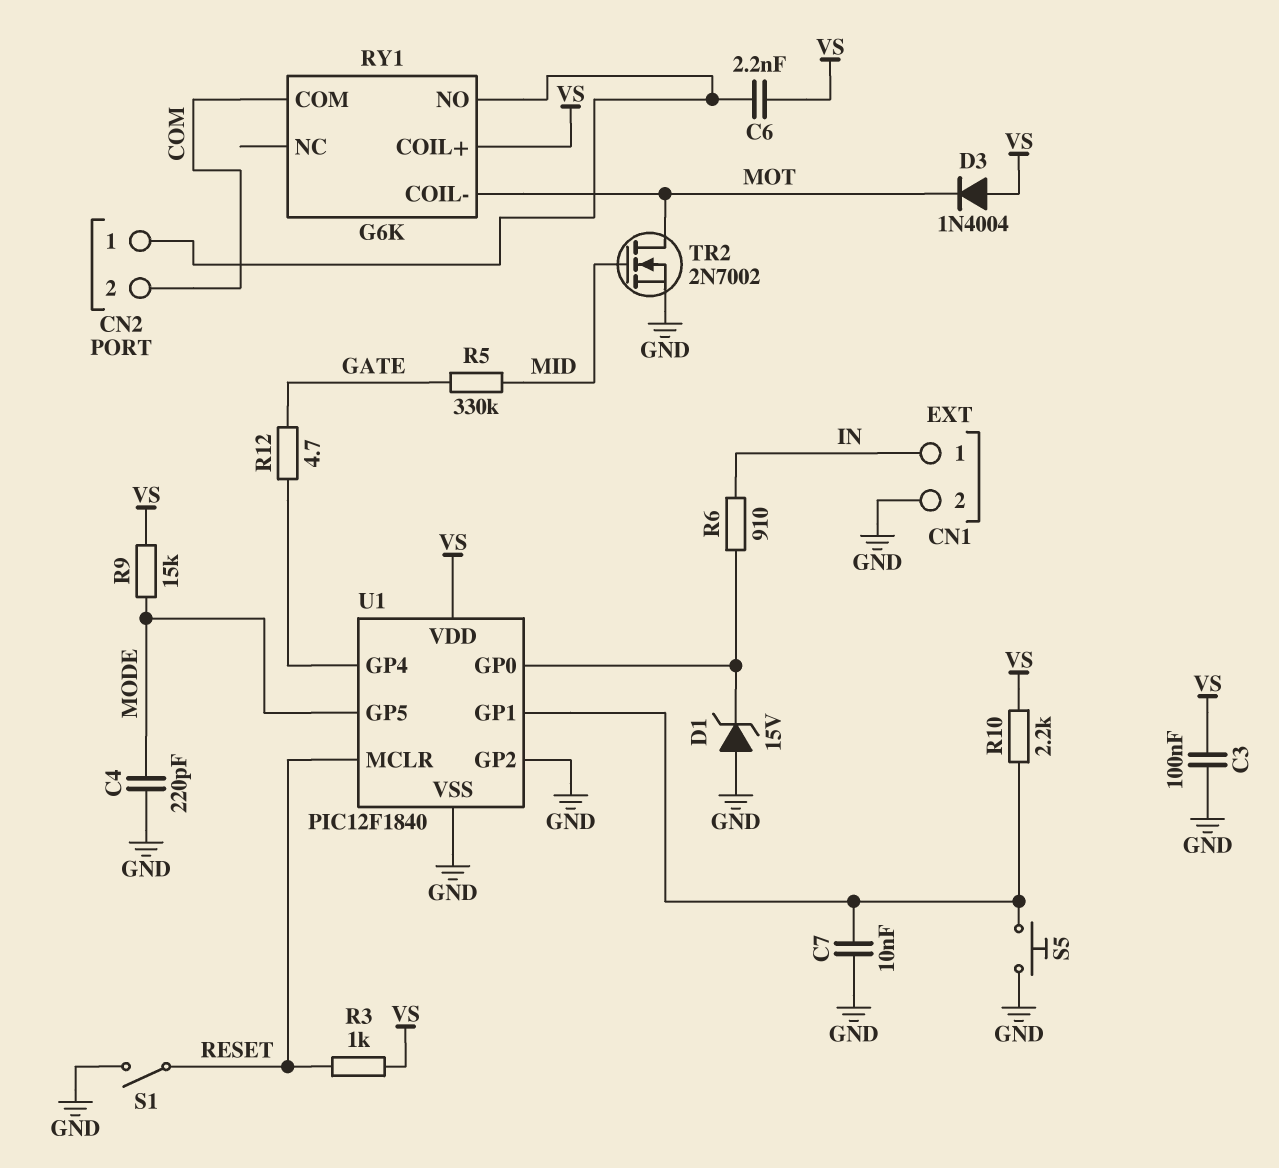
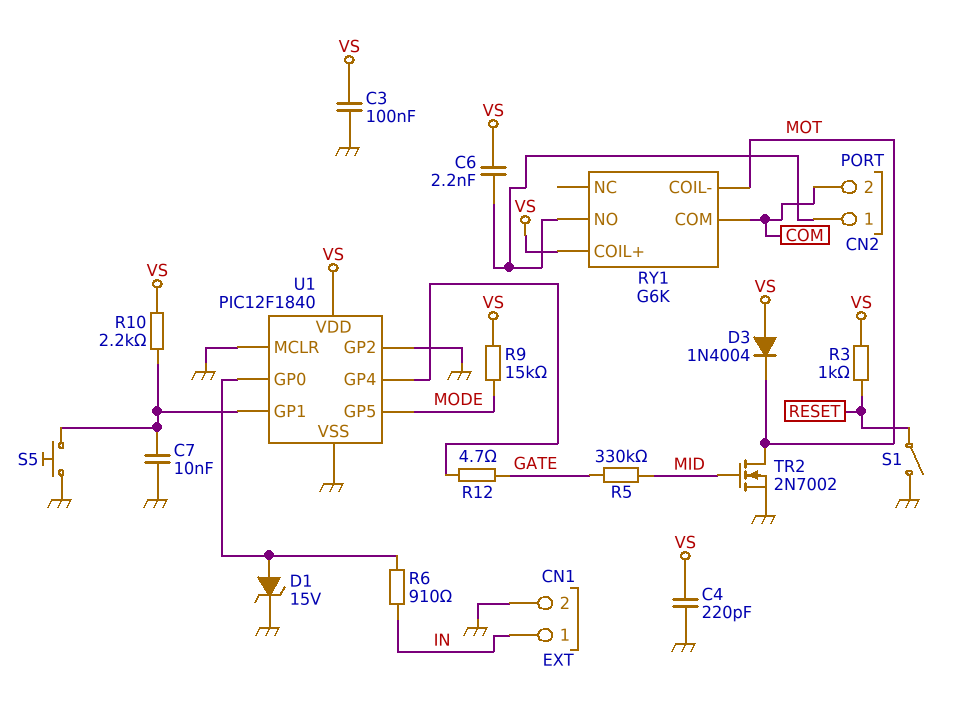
C4: 220pF (GND, MODE) -> 220pF (GND, VS)
D1: zener 15V (A GND, K U1/GP0) -> zener 15V (A U1/GP0, K GND)
U1 pin MCLR: RESET -> GND

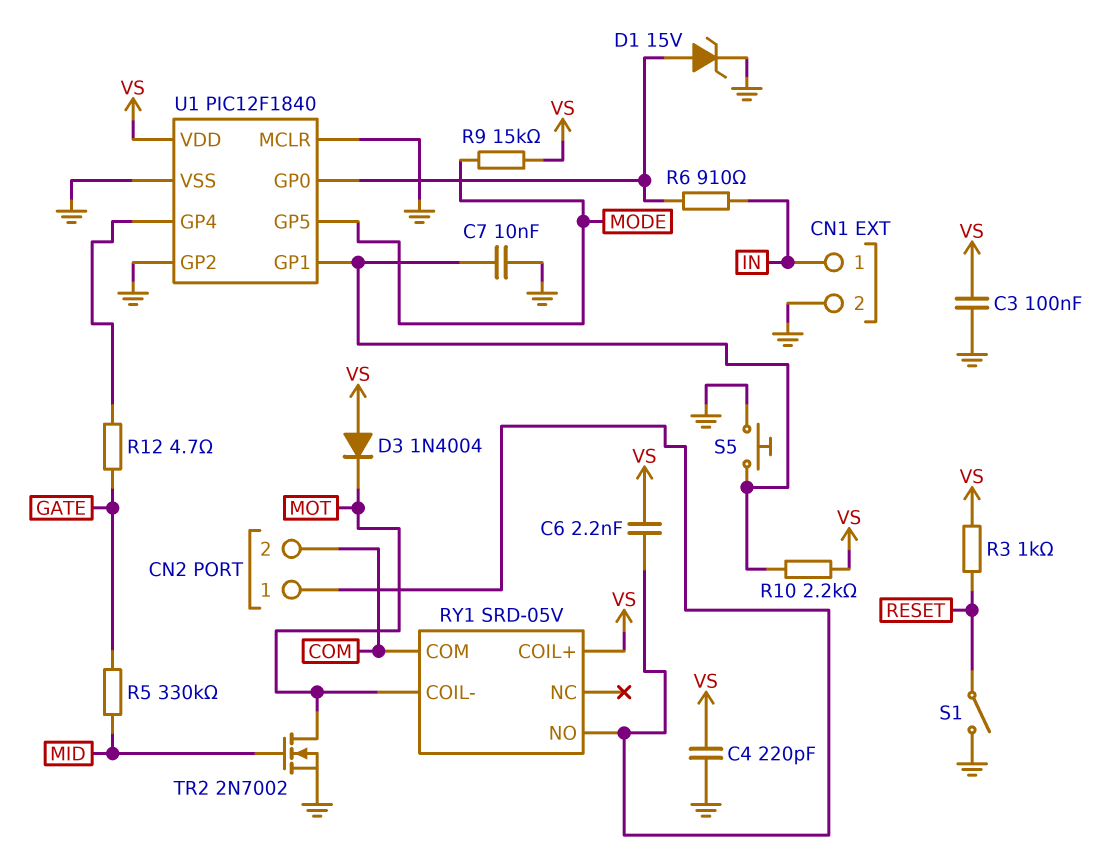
RY1: G6K -> SRD-05V

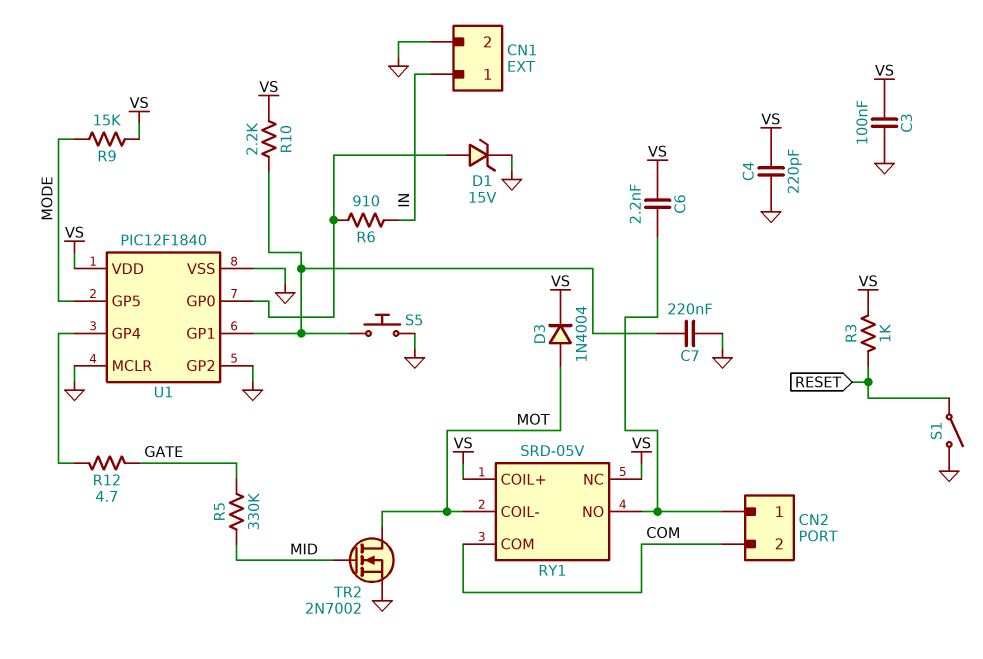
C7: 10nF (GND, U1/GP1) -> 220nF (GND, U1/GP1)
D3: diode 1N4004 (A VS, K MOT) -> diode 1N4004 (A MOT, K VS)
RY1 pin NC: none -> VS

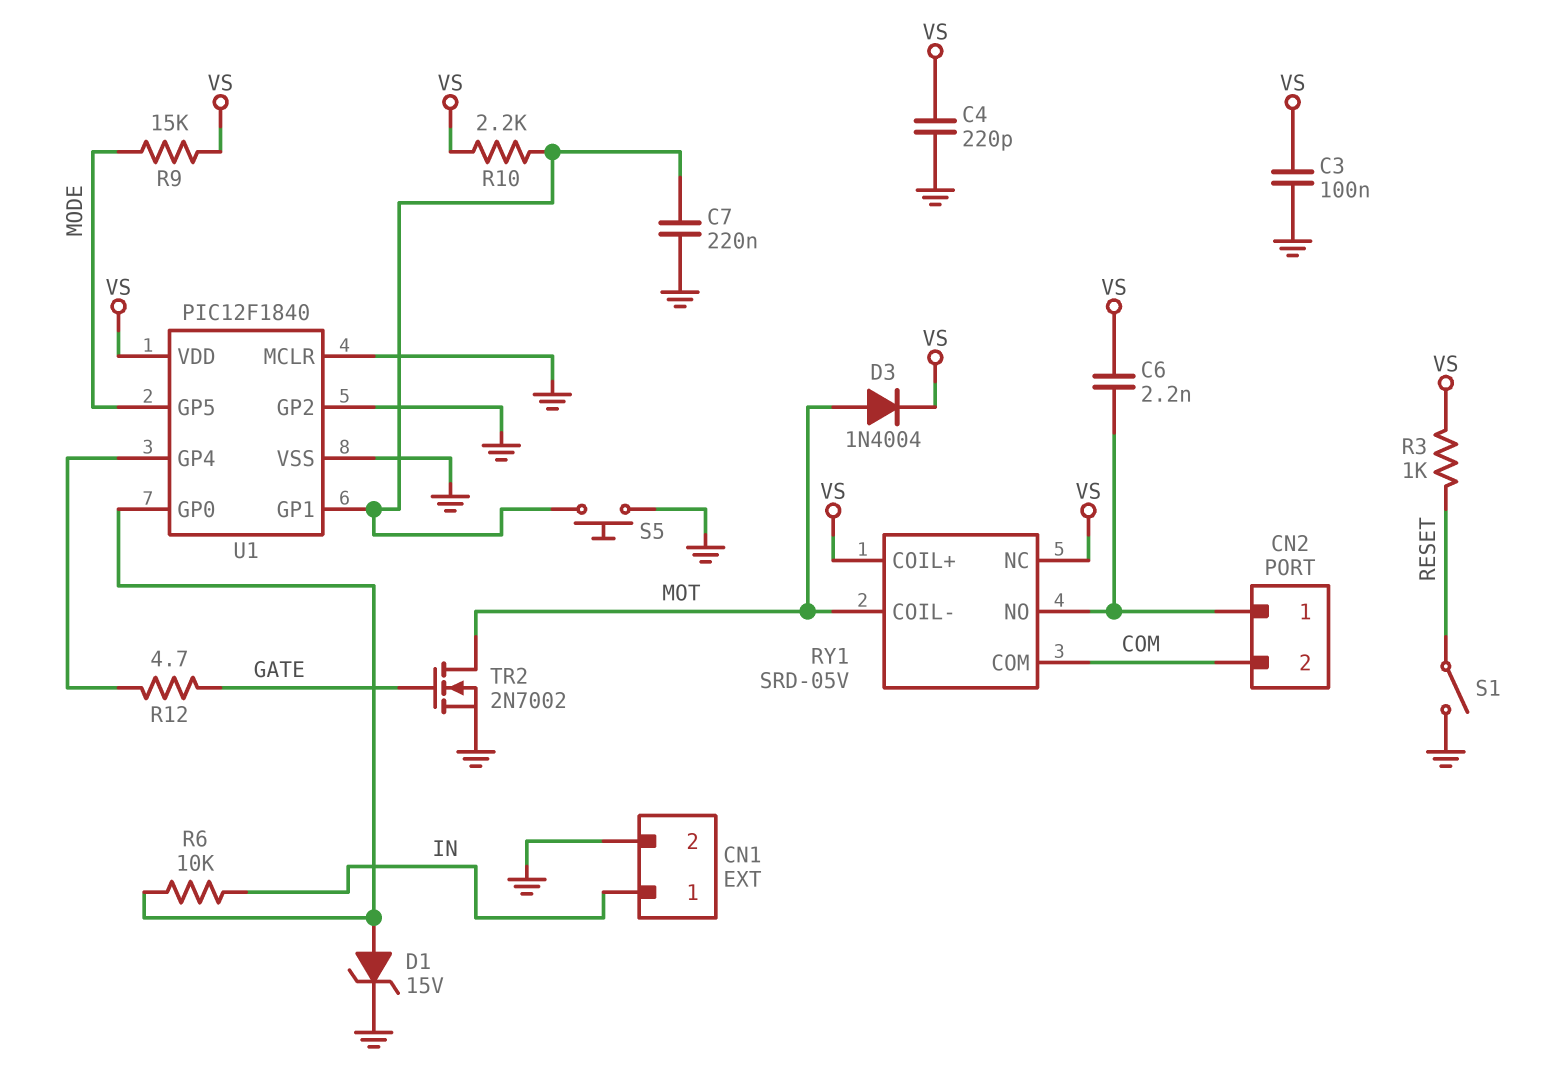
R5: 330k (GATE, MID) -> none
R6: 910 (IN, U1/GP0) -> 10k (IN, U1/GP0)
TR2: NMOS 2N7002 (G MID, D MOT, S GND) -> NMOS 2N7002 (G GATE, D MOT, S GND)

